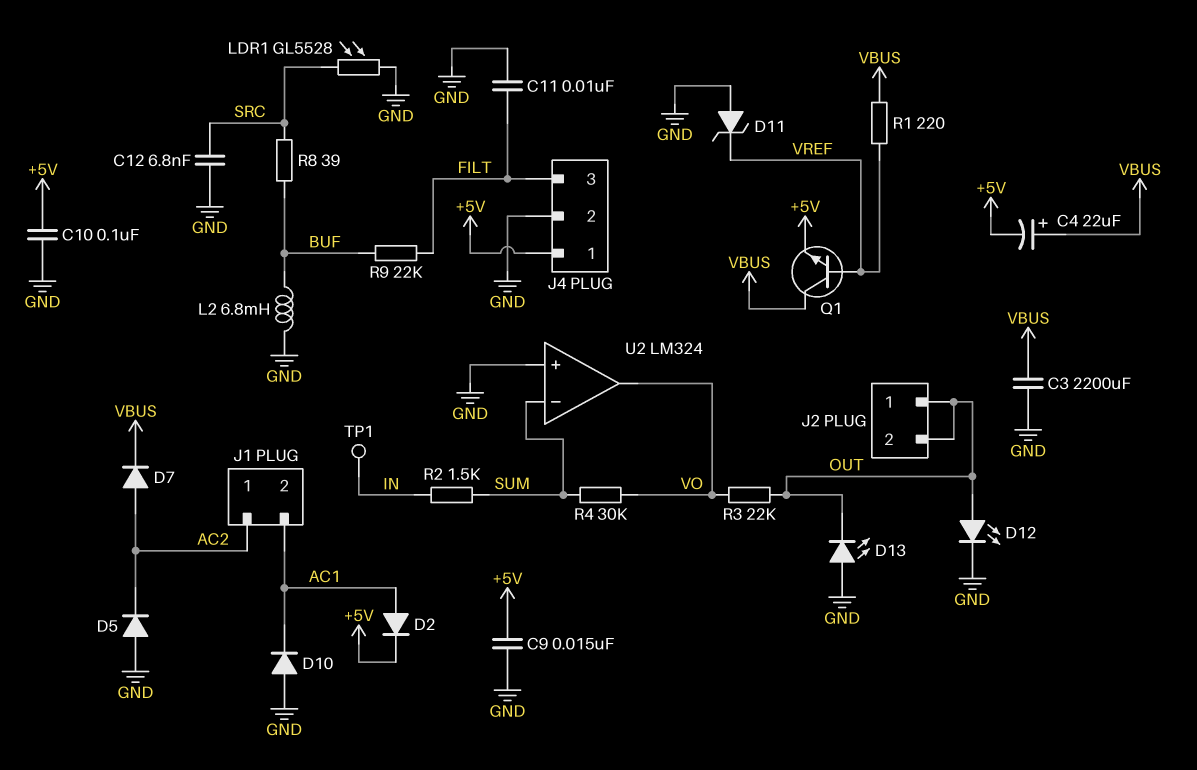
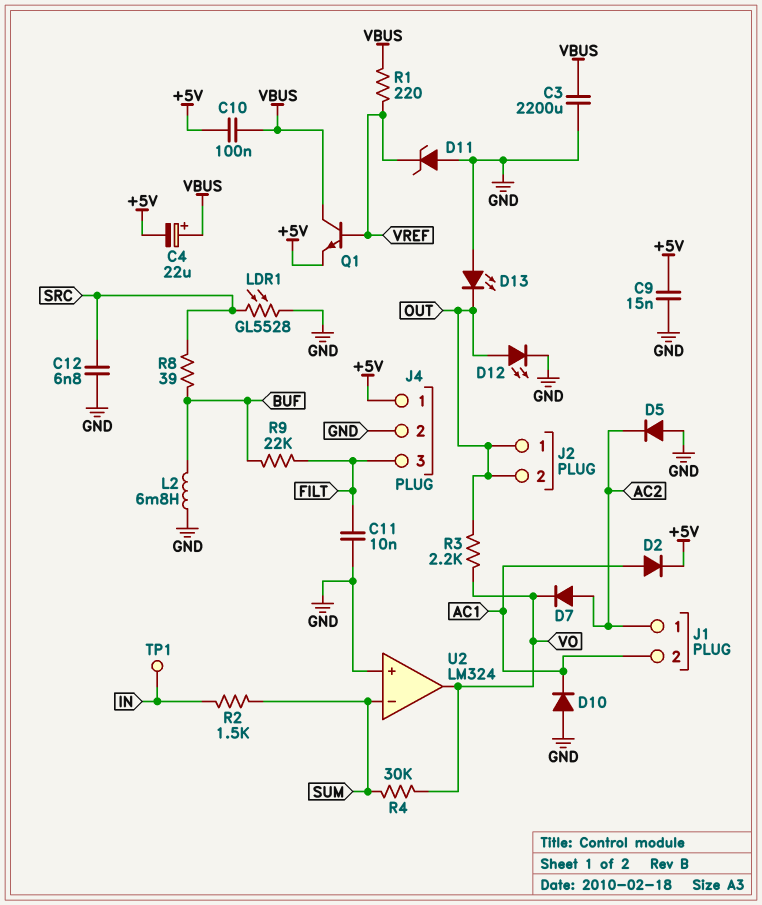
C10: 100nF (+5V, GND) -> 100nF (+5V, VBUS)
D7: diode (A AC2, K VBUS) -> diode (A AC2, K VO)
R3: 22k (OUT, VO) -> 2.2k (OUT, VO)

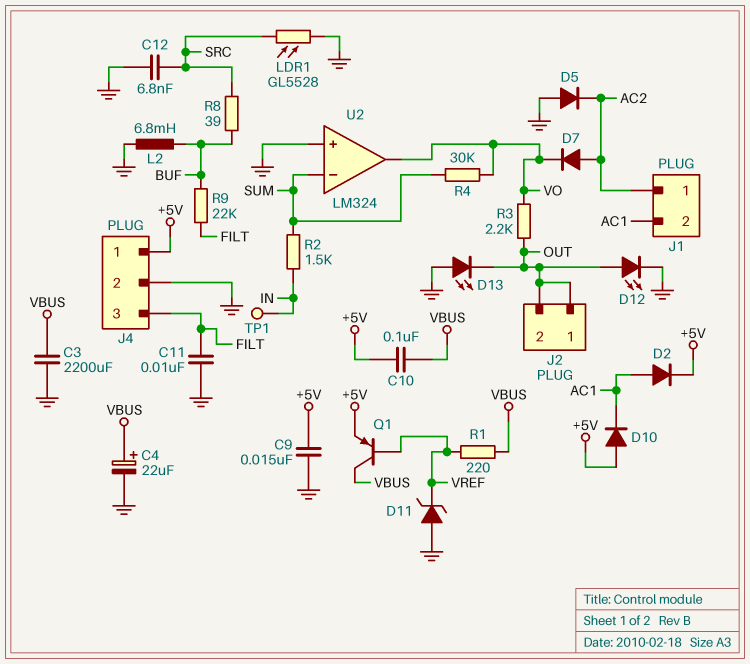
C4: 22uF (plus VBUS, minus +5V) -> 22uF (plus VBUS, minus GND)
D10: diode (A GND, K AC1) -> diode (A +5V, K AC1)
Q1: NPN (B VREF, C VBUS, E +5V) -> PNP (B VREF, C VBUS, E +5V)

